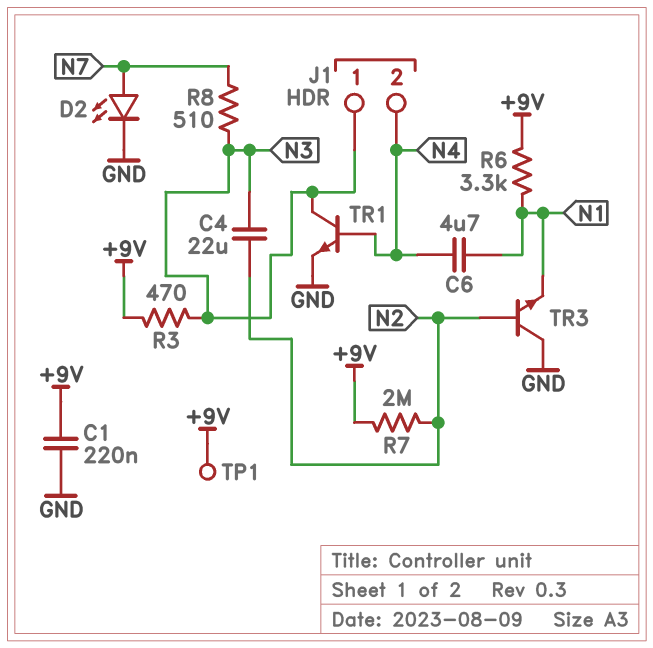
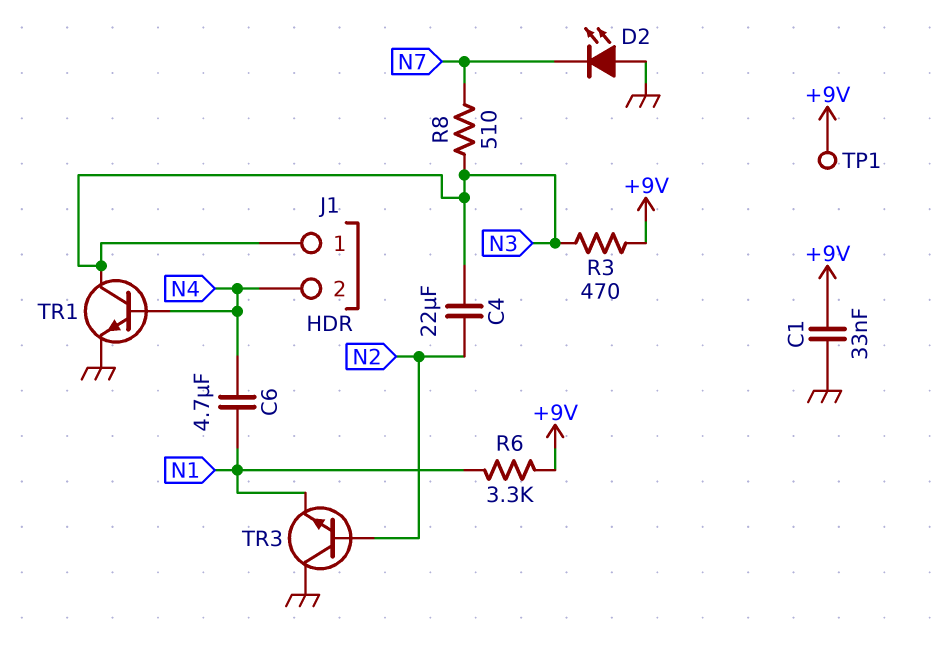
C1: 220nF (+9V, GND) -> 33nF (+9V, GND)
D2: LED (A N7, K GND) -> LED (A GND, K N7)
R7: 2M (+9V, N2) -> none

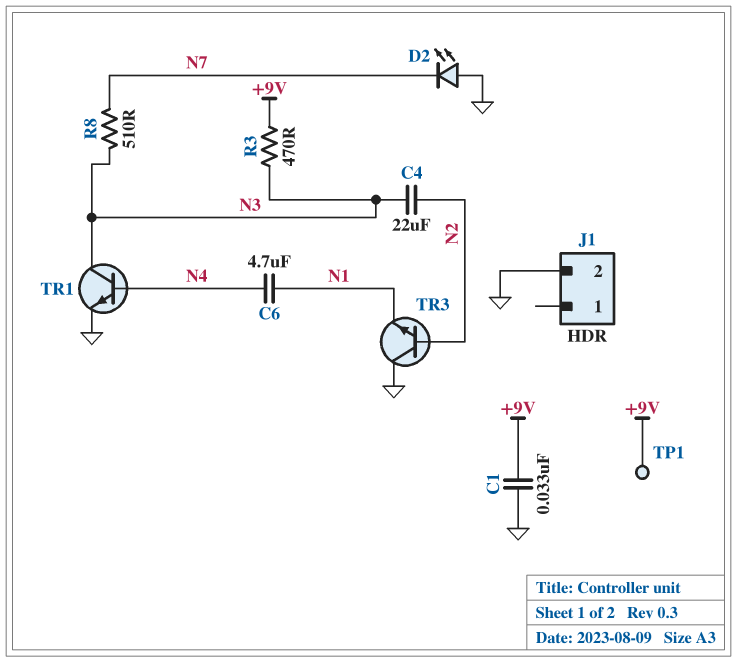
J1 pin 1: N3 -> none
J1 pin 2: N4 -> GND
R6: 3.3k (+9V, N1) -> none

